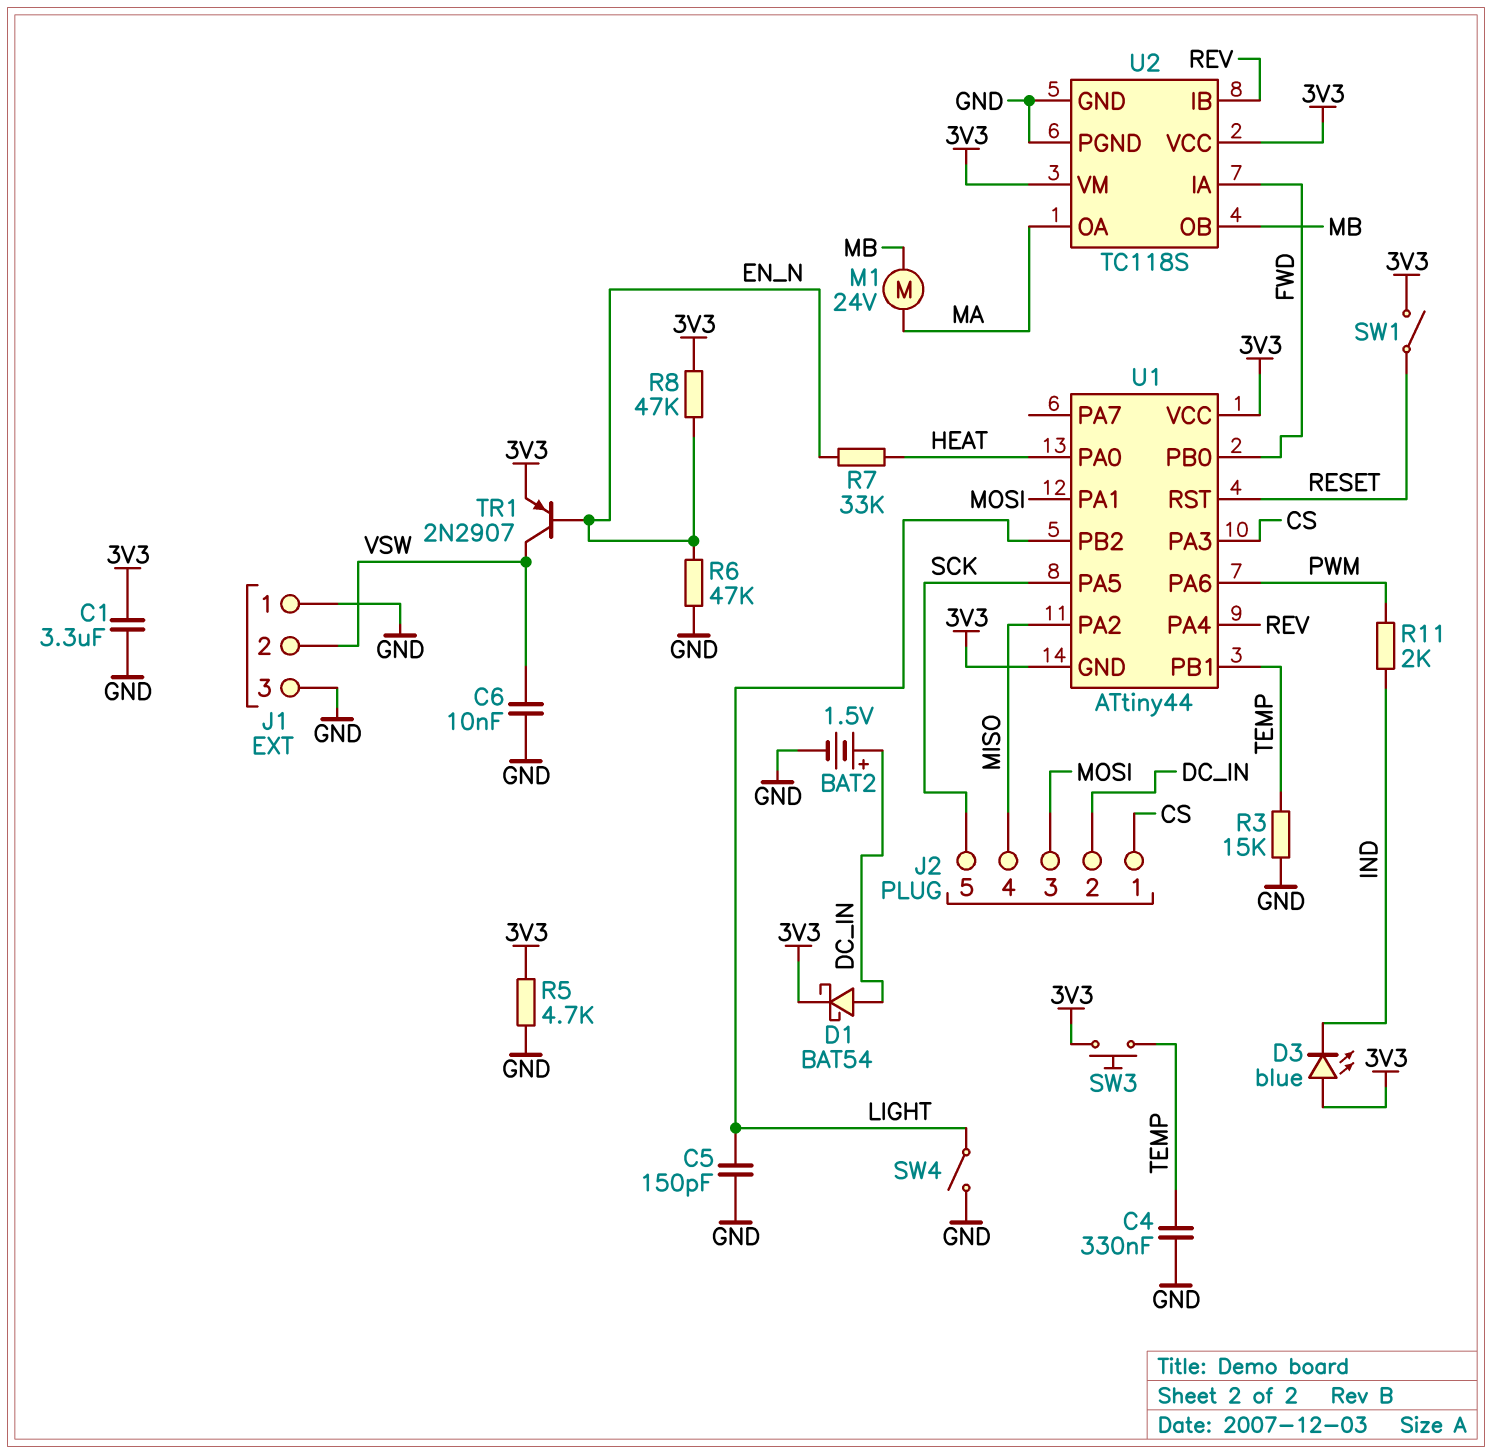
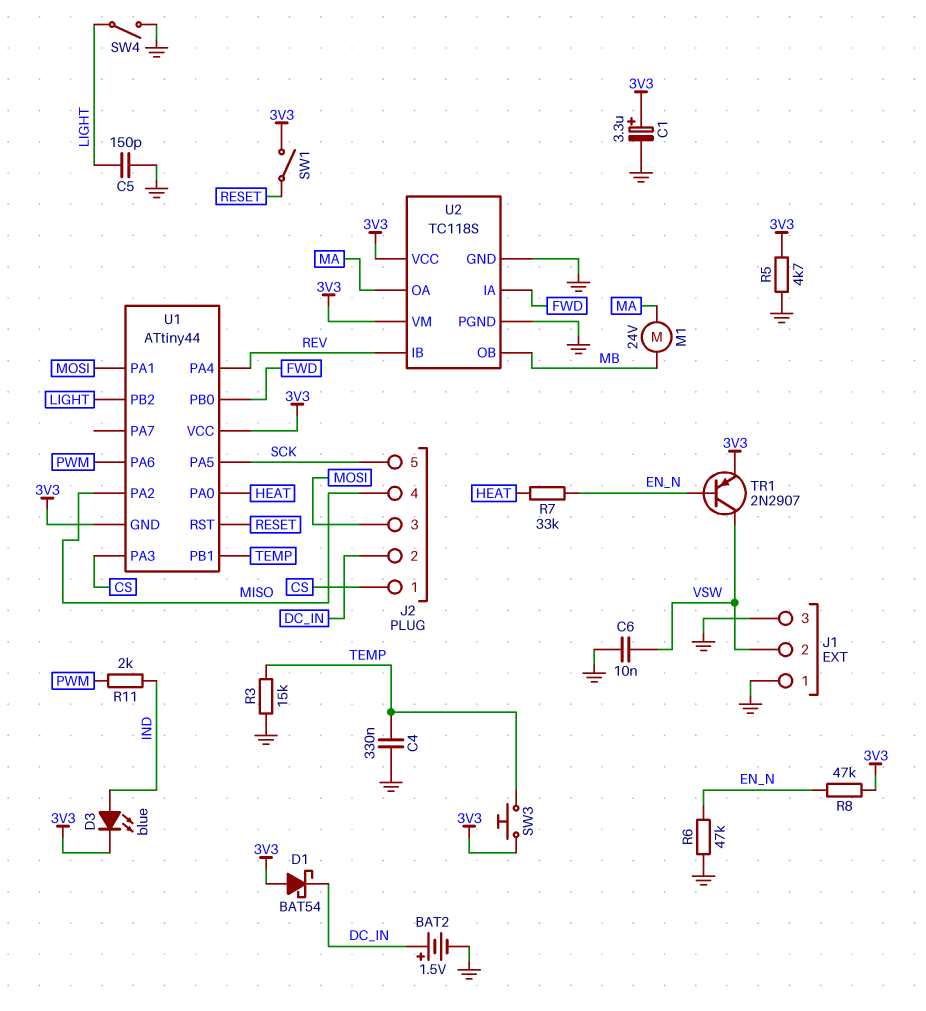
C1: 3.3uF (3V3, GND) -> 3.3uF (plus 3V3, minus GND)
D1: schottky BAT54 (A DC_IN, K 3V3) -> schottky BAT54 (A 3V3, K DC_IN)
D3: LED blue (A 3V3, K IND) -> LED blue (A IND, K 3V3)

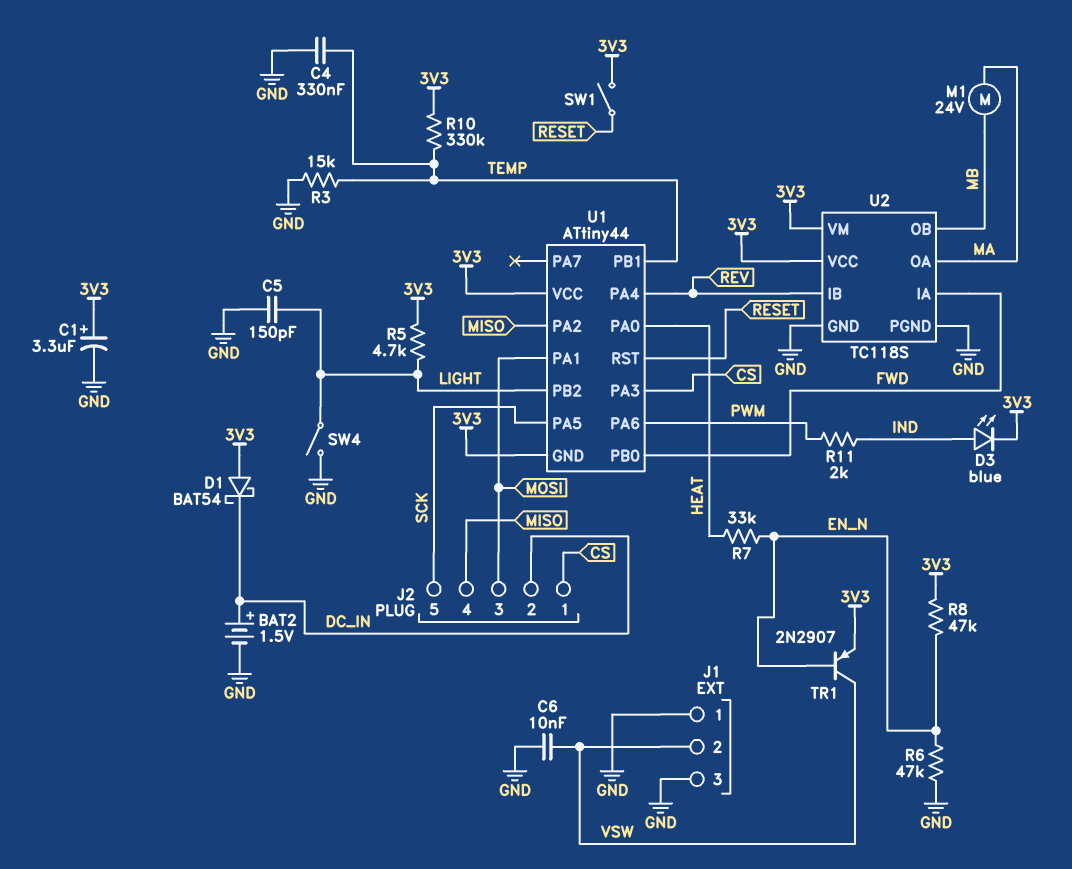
R5: 4.7k (3V3, GND) -> 4.7k (3V3, LIGHT)
R10: none -> 330k (3V3, TEMP)
SW3: button (3V3, TEMP) -> none

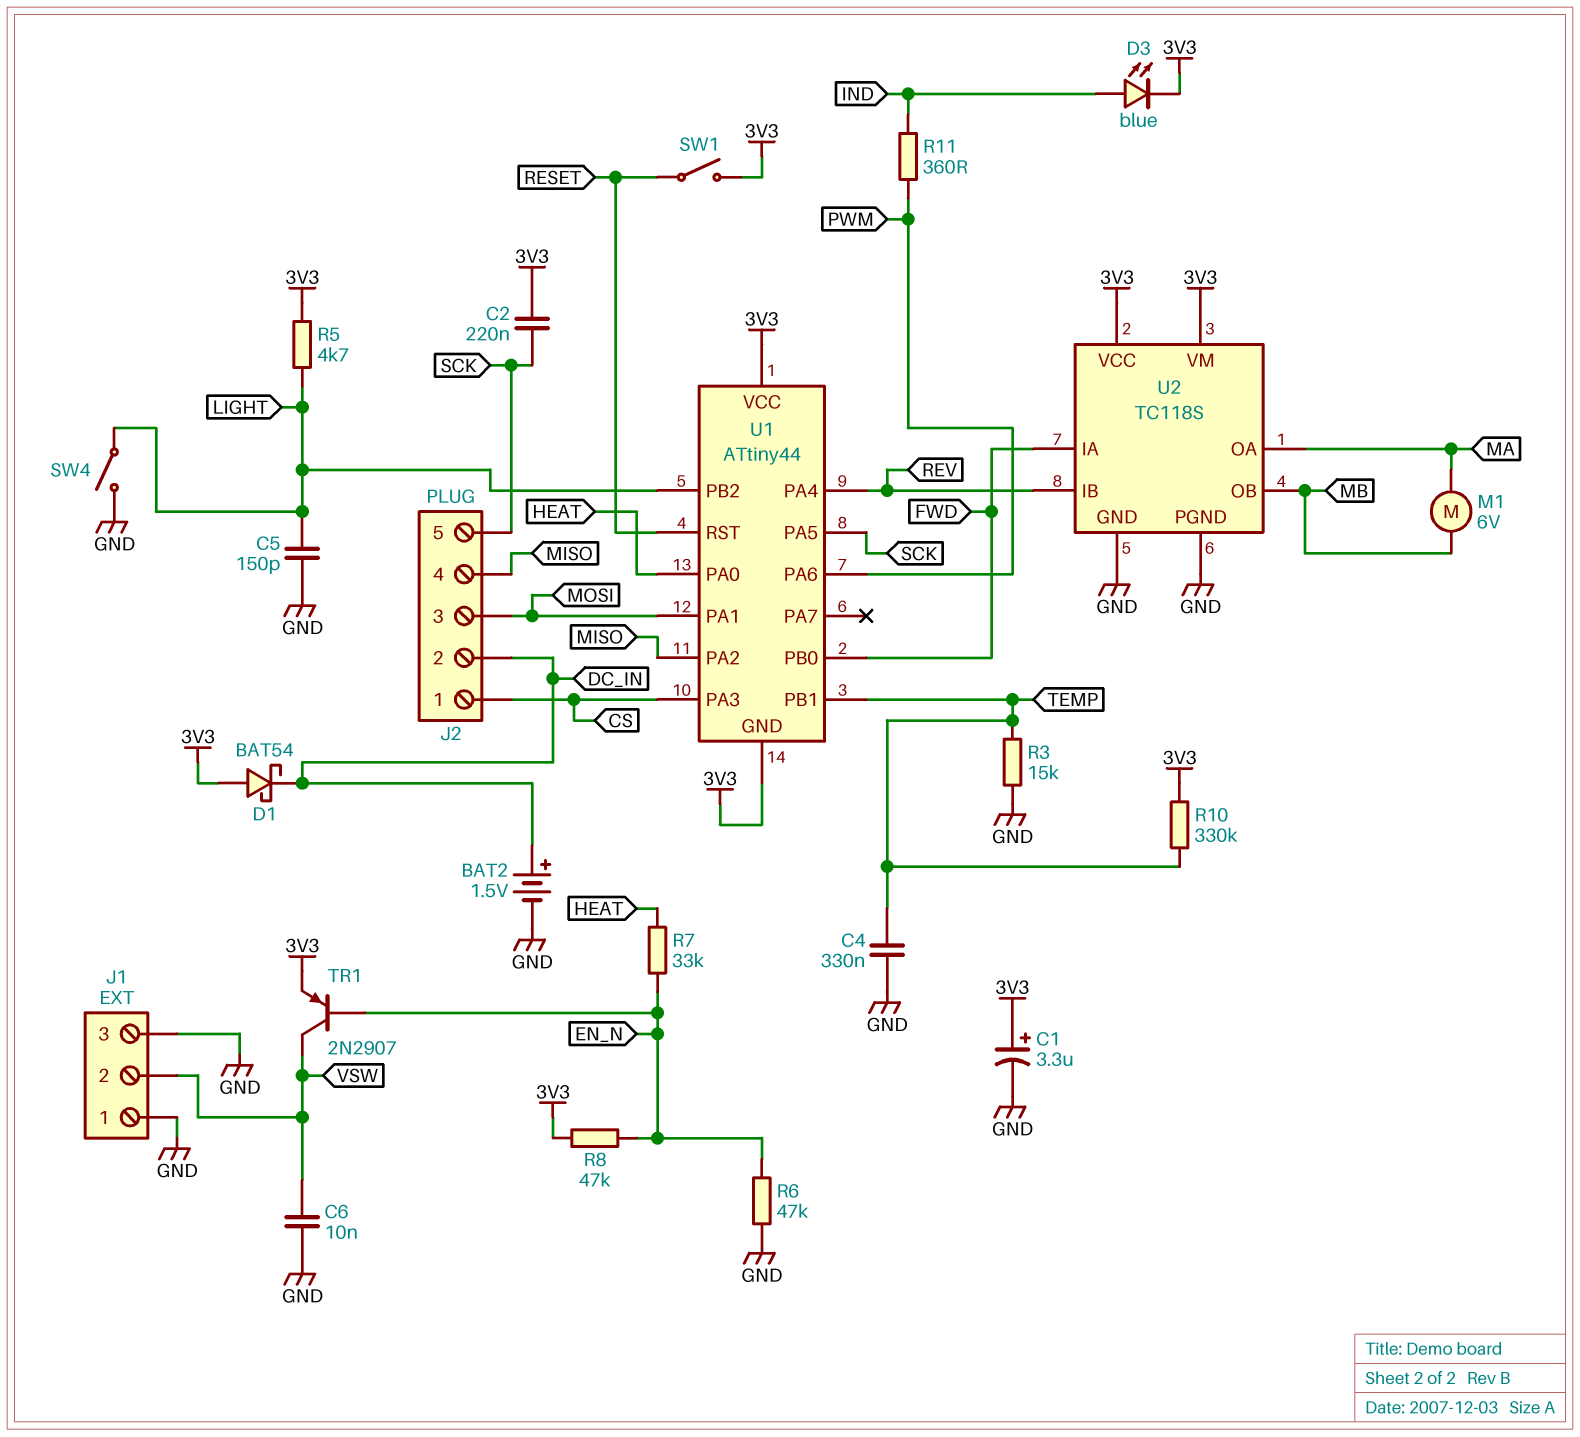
C2: none -> 220nF (3V3, SCK)
M1: motor 24V (MA, MB) -> motor 6V (MA, MB)
R11: 2k (IND, PWM) -> 360 (IND, PWM)

